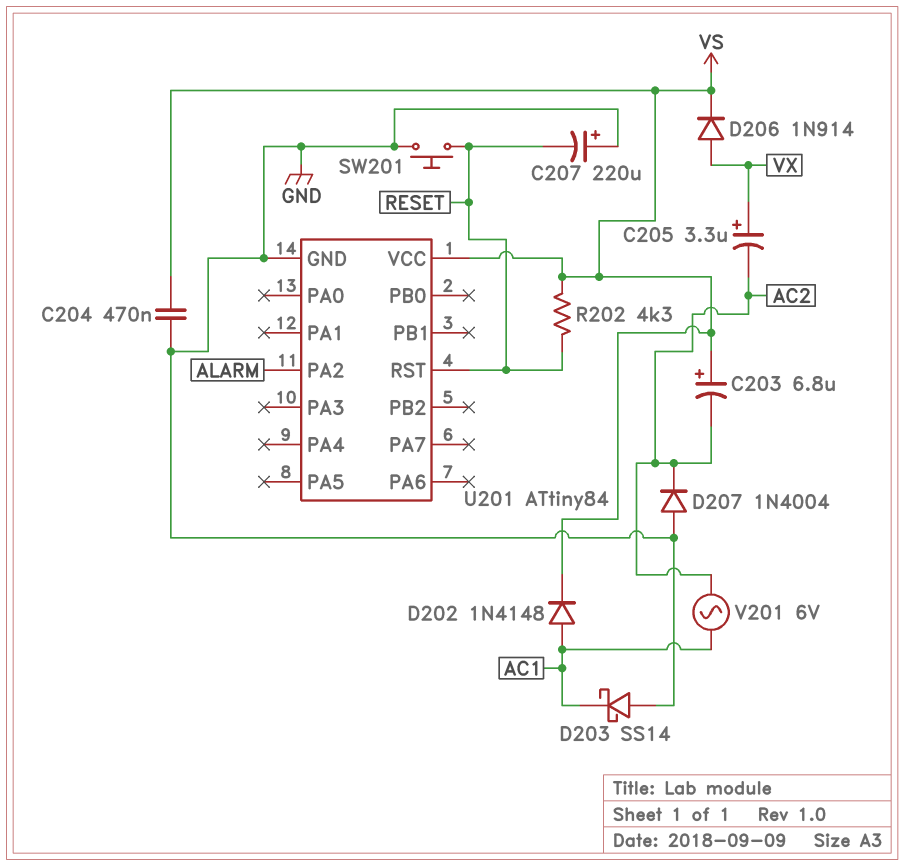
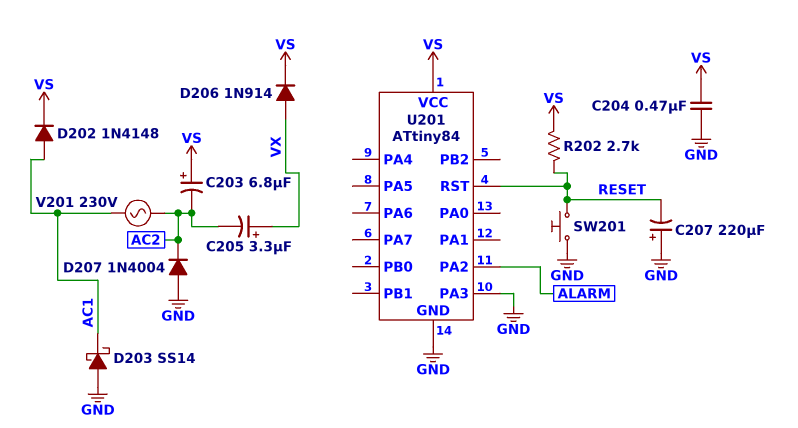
R202: 4.3k (RESET, VS) -> 2.7k (RESET, VS)
U201 pin PA3: none -> GND
V201: AC 6V (AC1, AC2) -> AC 230V (AC1, AC2)

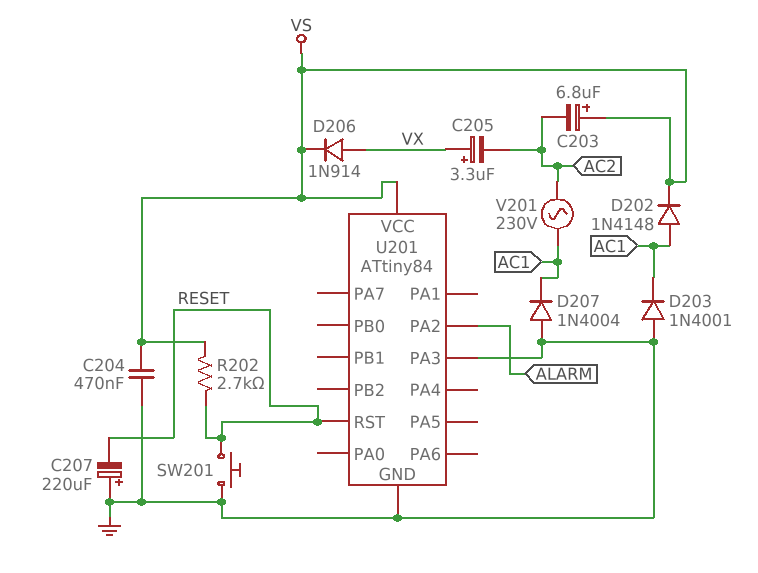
D203: schottky SS14 (A GND, K AC1) -> diode 1N4001 (A GND, K AC1)
D207: diode 1N4004 (A GND, K AC2) -> diode 1N4004 (A GND, K AC1)

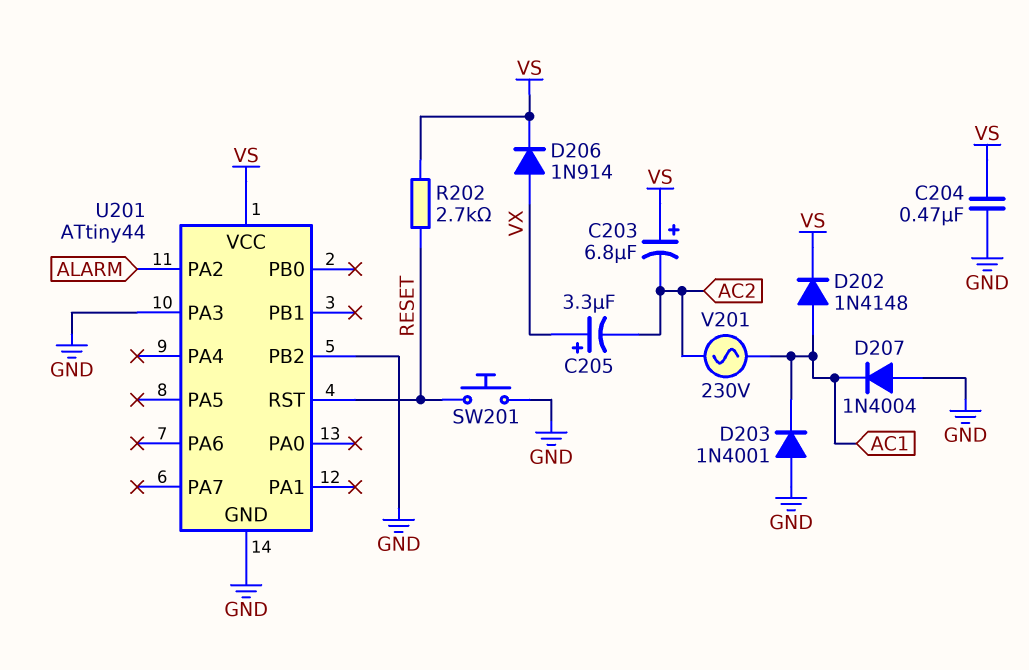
C207: 220uF (plus GND, minus RESET) -> none
U201: ATtiny84 -> ATtiny44
U201 pin PB2: none -> GND

